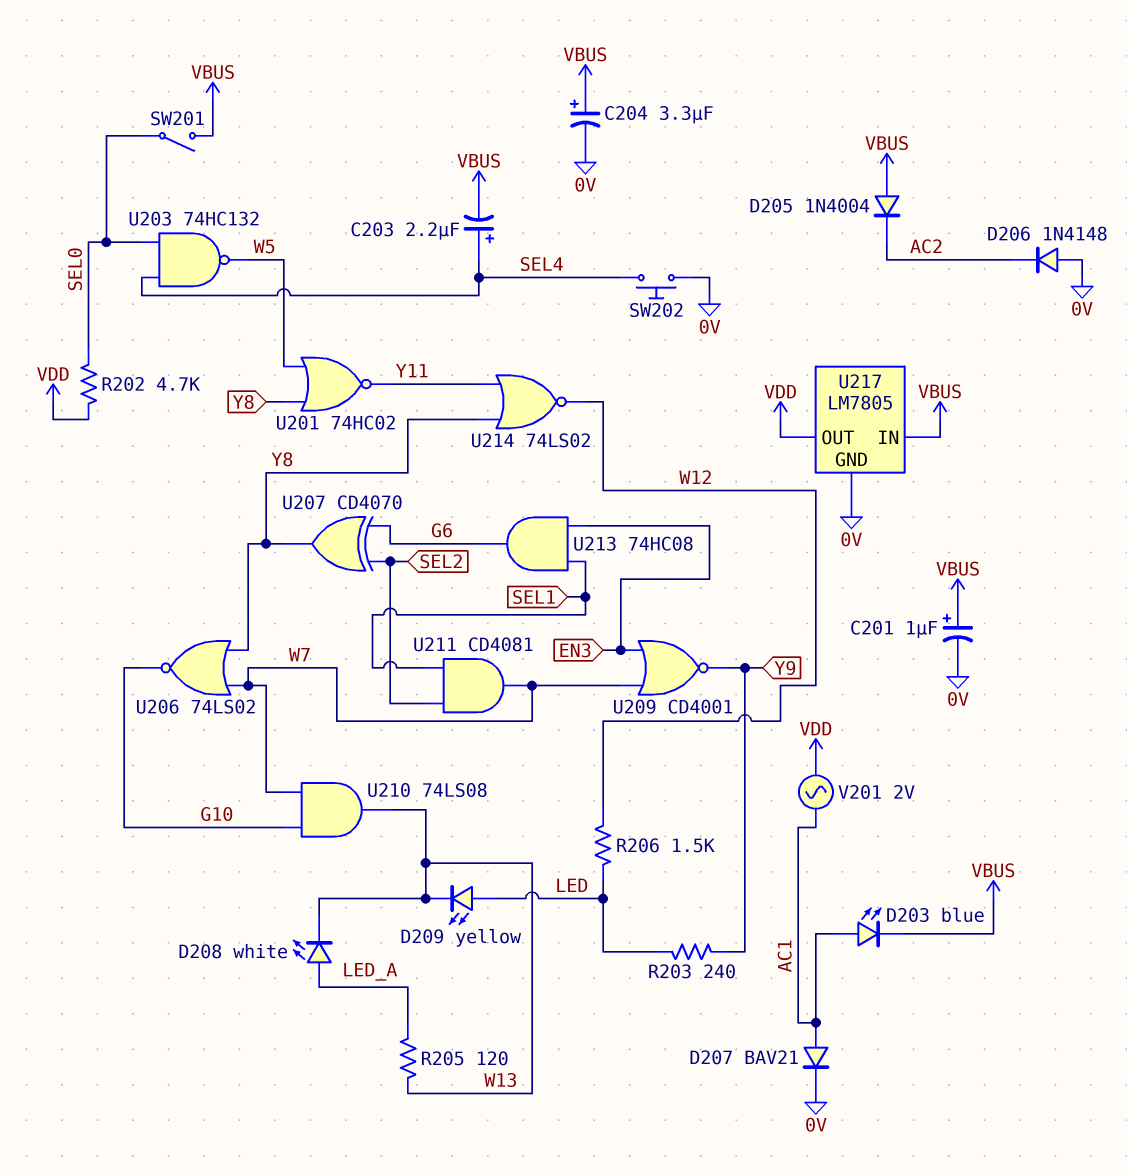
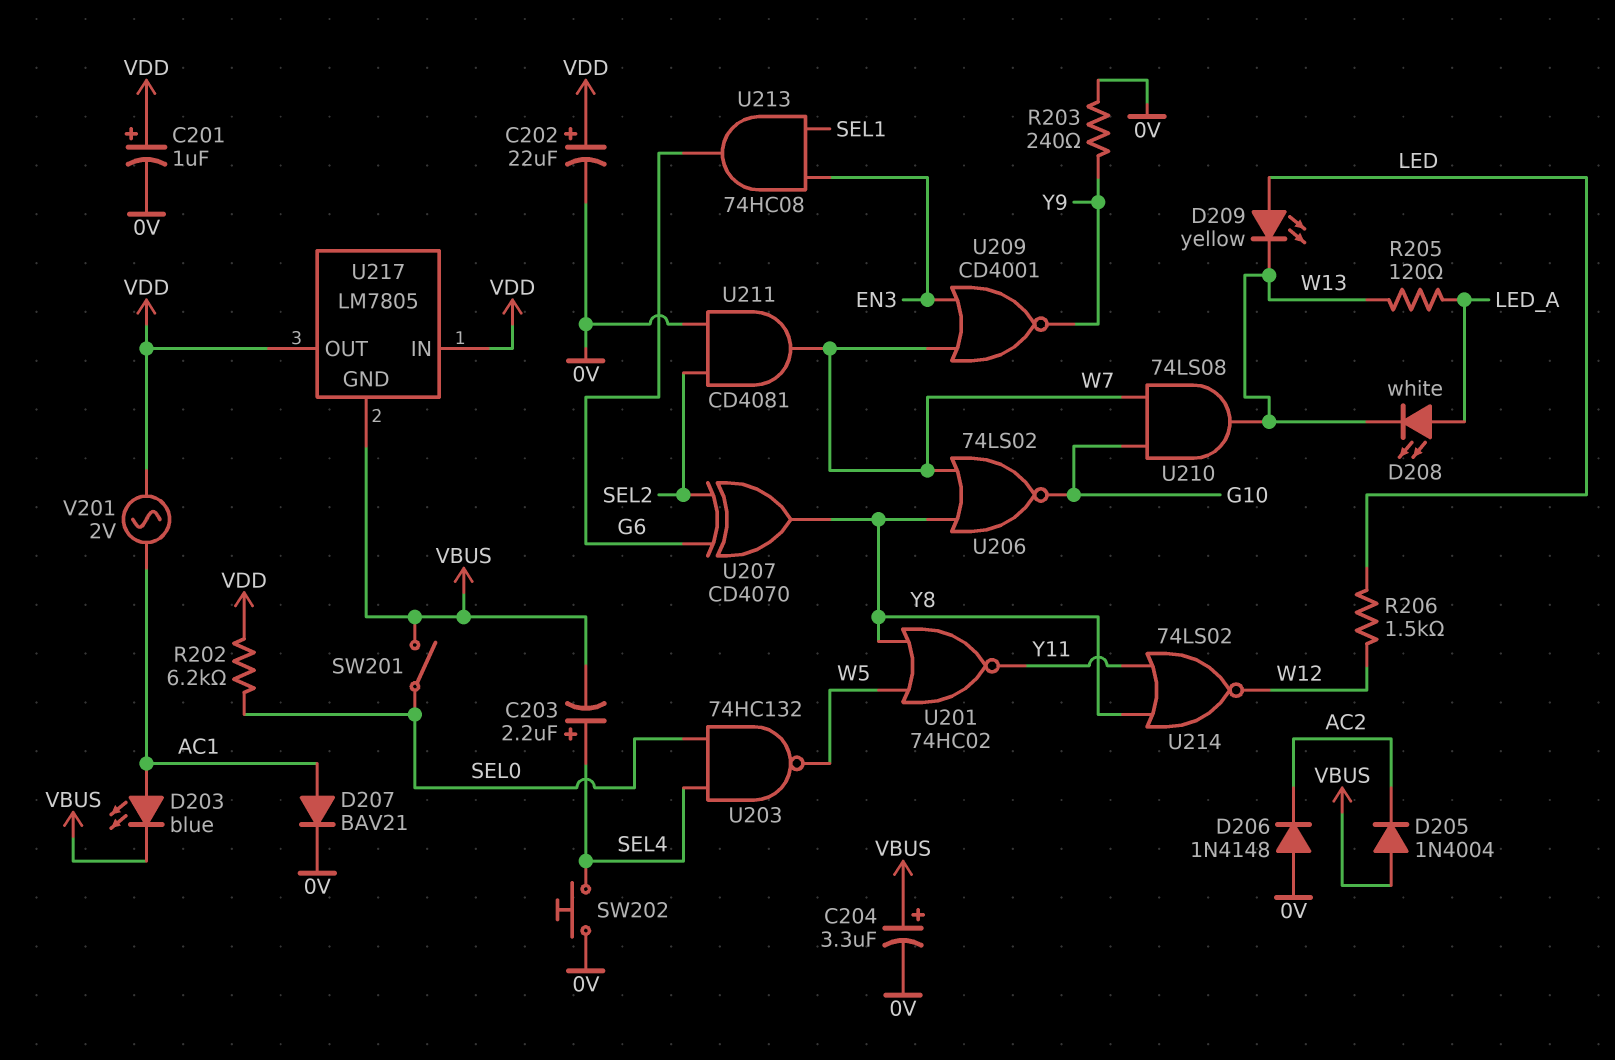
C201: 1uF (plus VBUS, minus 0V) -> 1uF (plus VDD, minus 0V)
C202: none -> 22uF (plus VDD, minus 0V)
R202: 4.7k (SEL0, VDD) -> 6.2k (SEL0, VDD)
R203: 240 (LED, Y9) -> 240 (0V, Y9)
U211: AND CD4081 (in SEL1, in SEL2, out W7) -> AND CD4081 (in 0V, in SEL2, out W7)
U217 pin GND: 0V -> VBUS
U217 pin IN: VBUS -> VDD

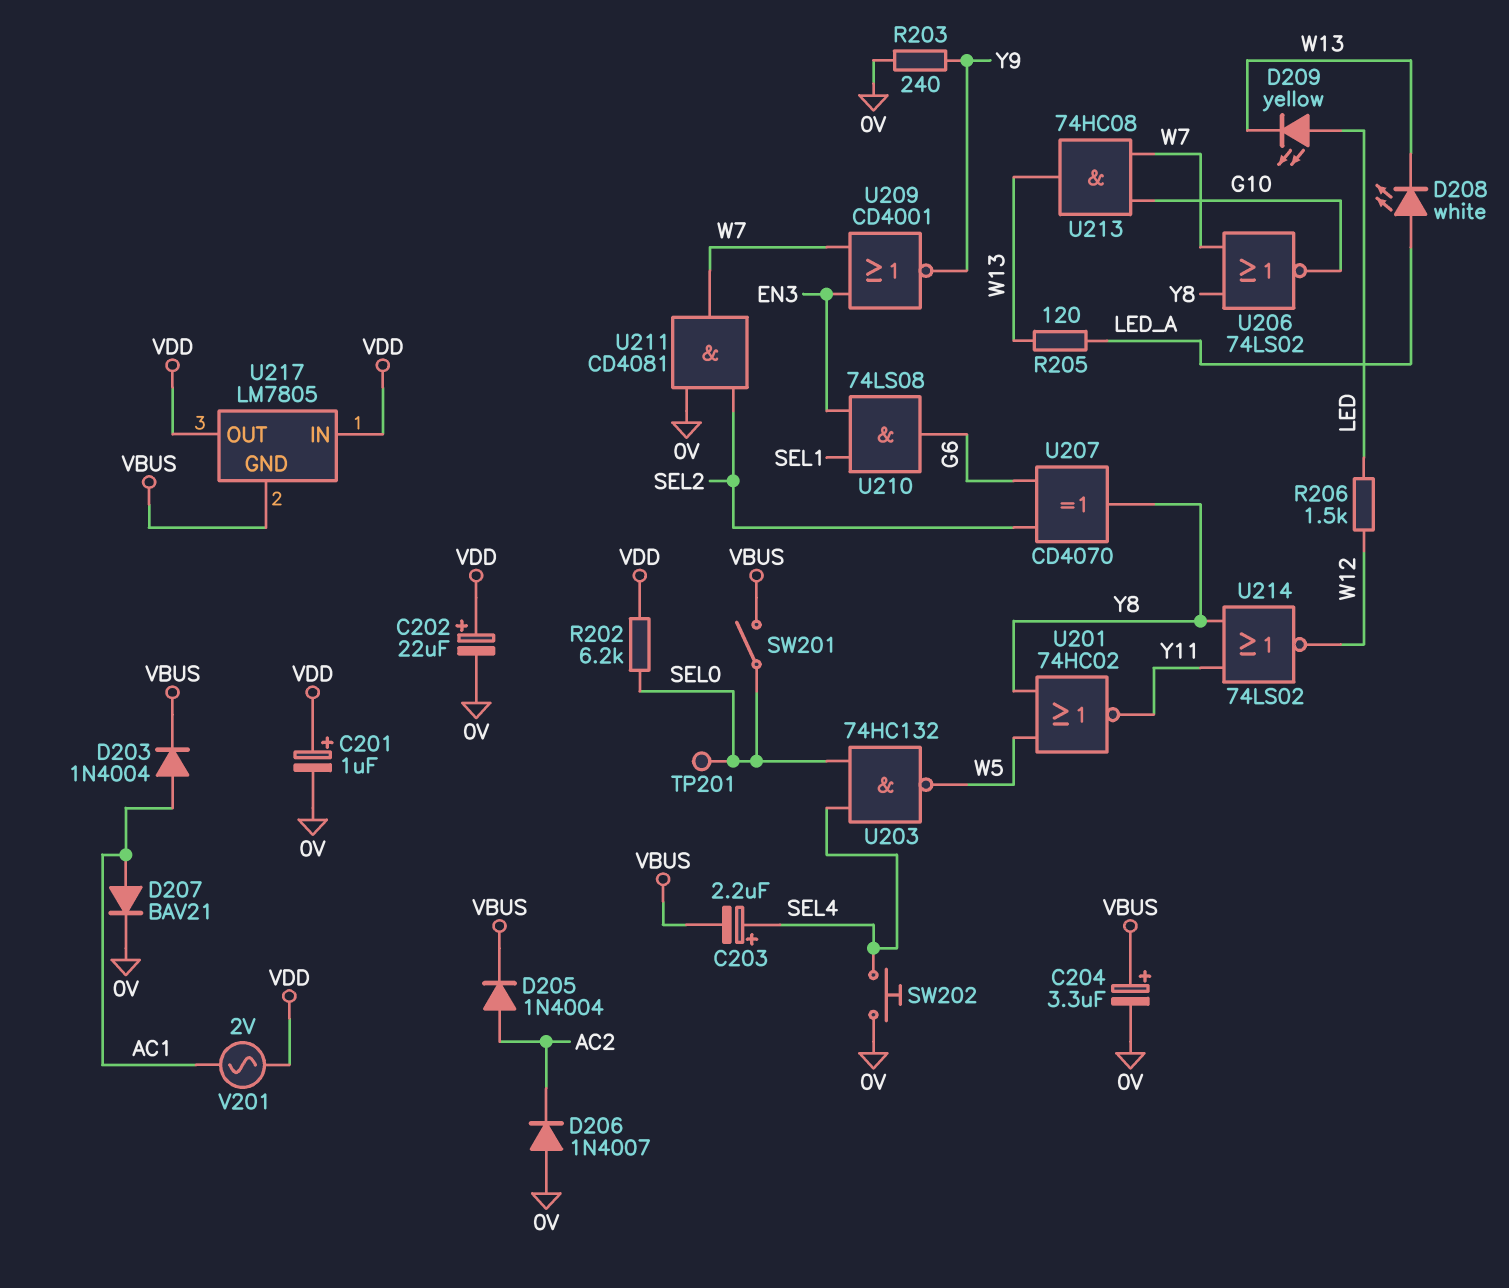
D203: LED blue (A AC1, K VBUS) -> diode 1N4004 (A AC1, K VBUS)
D205: diode 1N4004 (A VBUS, K AC2) -> diode 1N4004 (A AC2, K VBUS)
D206: diode 1N4148 (A 0V, K AC2) -> diode 1N4007 (A 0V, K AC2)
TP201: none -> test point (SEL0)
U210: AND 74LS08 (in G10, in W7, out W13) -> AND 74LS08 (in EN3, in SEL1, out G6)
U213: AND 74HC08 (in EN3, in SEL1, out G6) -> AND 74HC08 (in G10, in W7, out W13)

